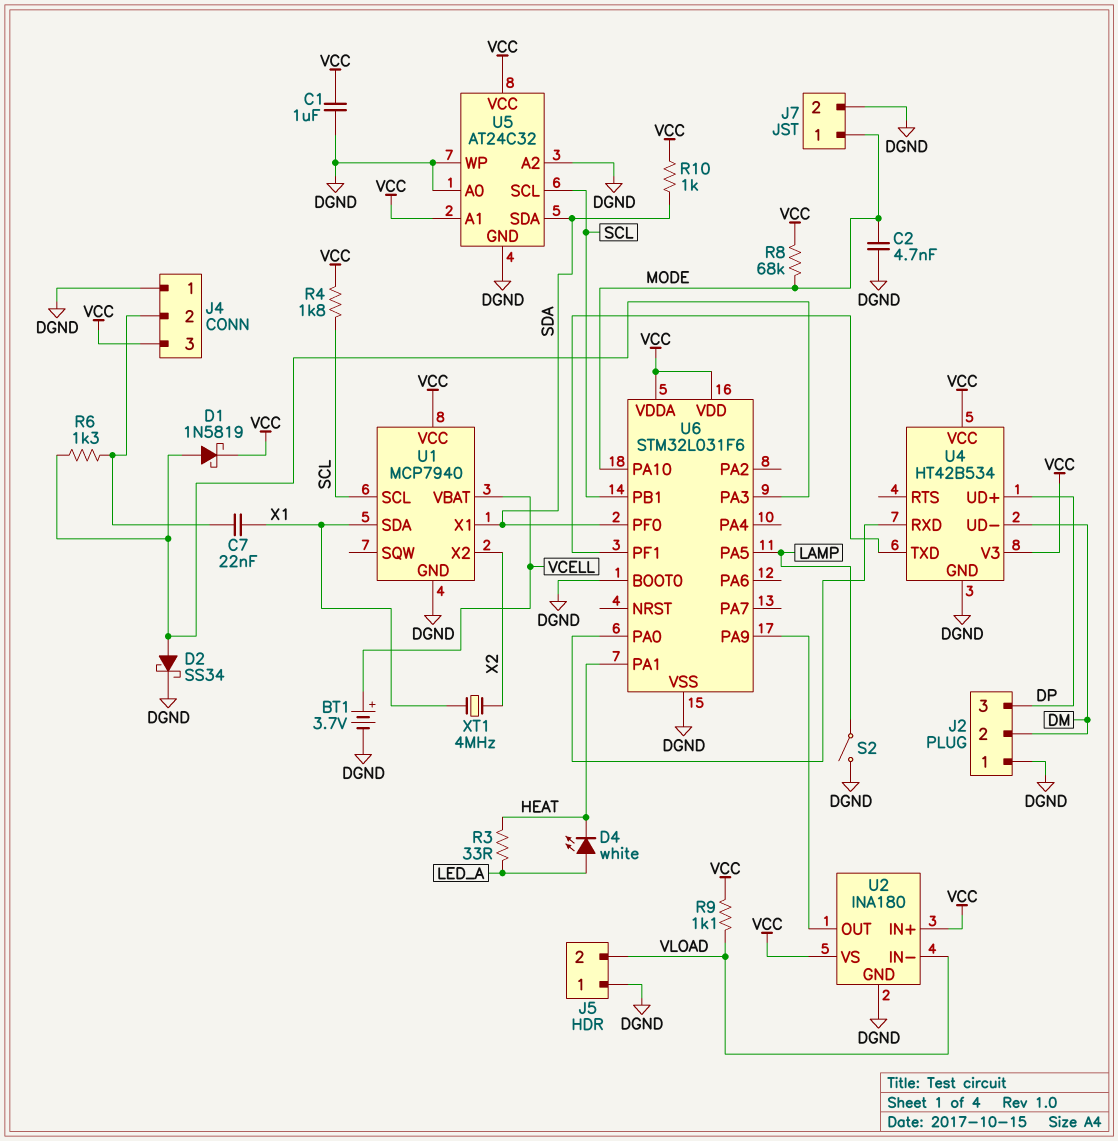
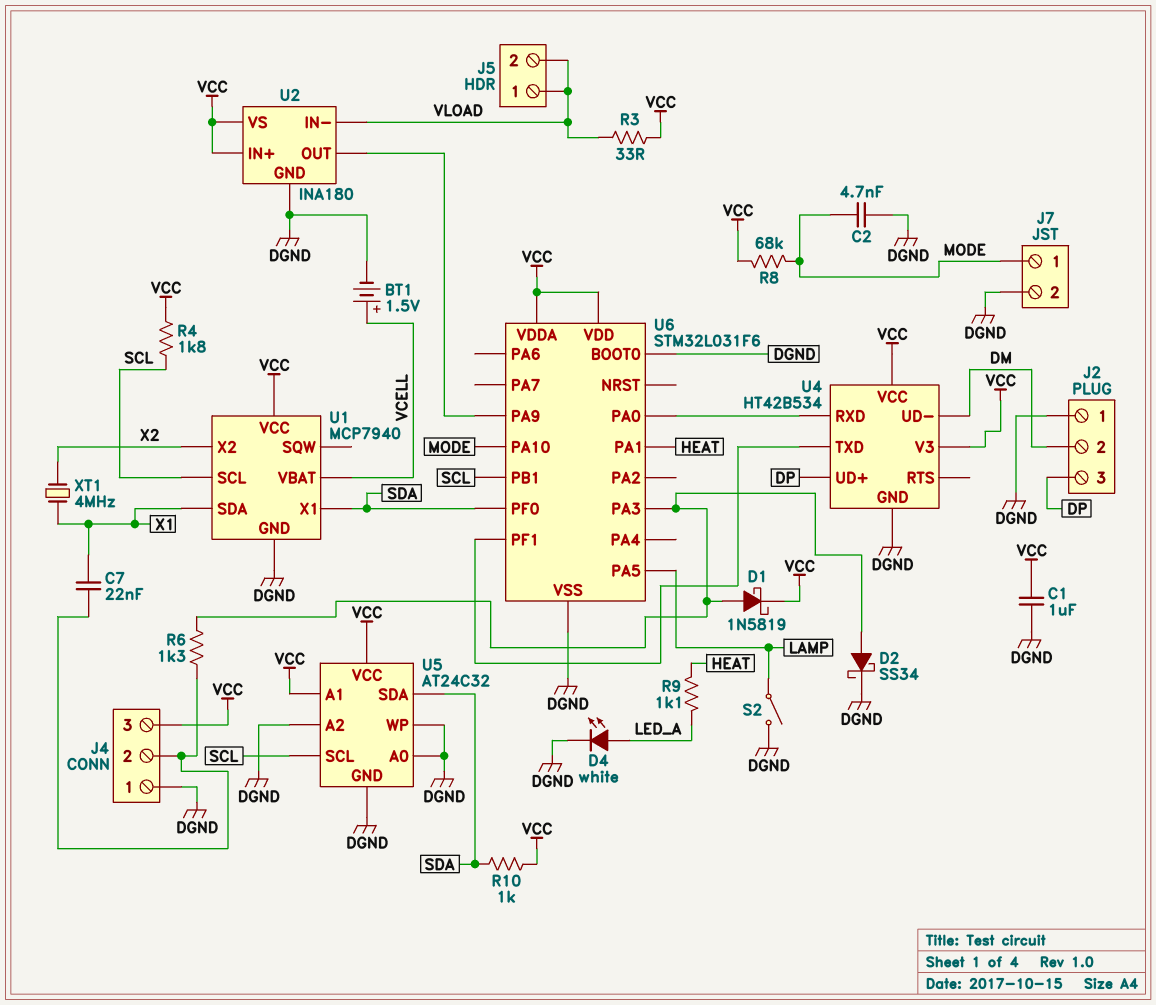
BT1: 3.7V (plus VCELL, minus DGND) -> 1.5V (plus VCELL, minus DGND)
D4: LED white (A LED_A, K HEAT) -> LED white (A LED_A, K DGND)
J5 pin 1: DGND -> VLOAD
R3: 33 (HEAT, LED_A) -> 33 (VCC, VLOAD)
R9: 1.1k (VCC, VLOAD) -> 1.1k (HEAT, LED_A)

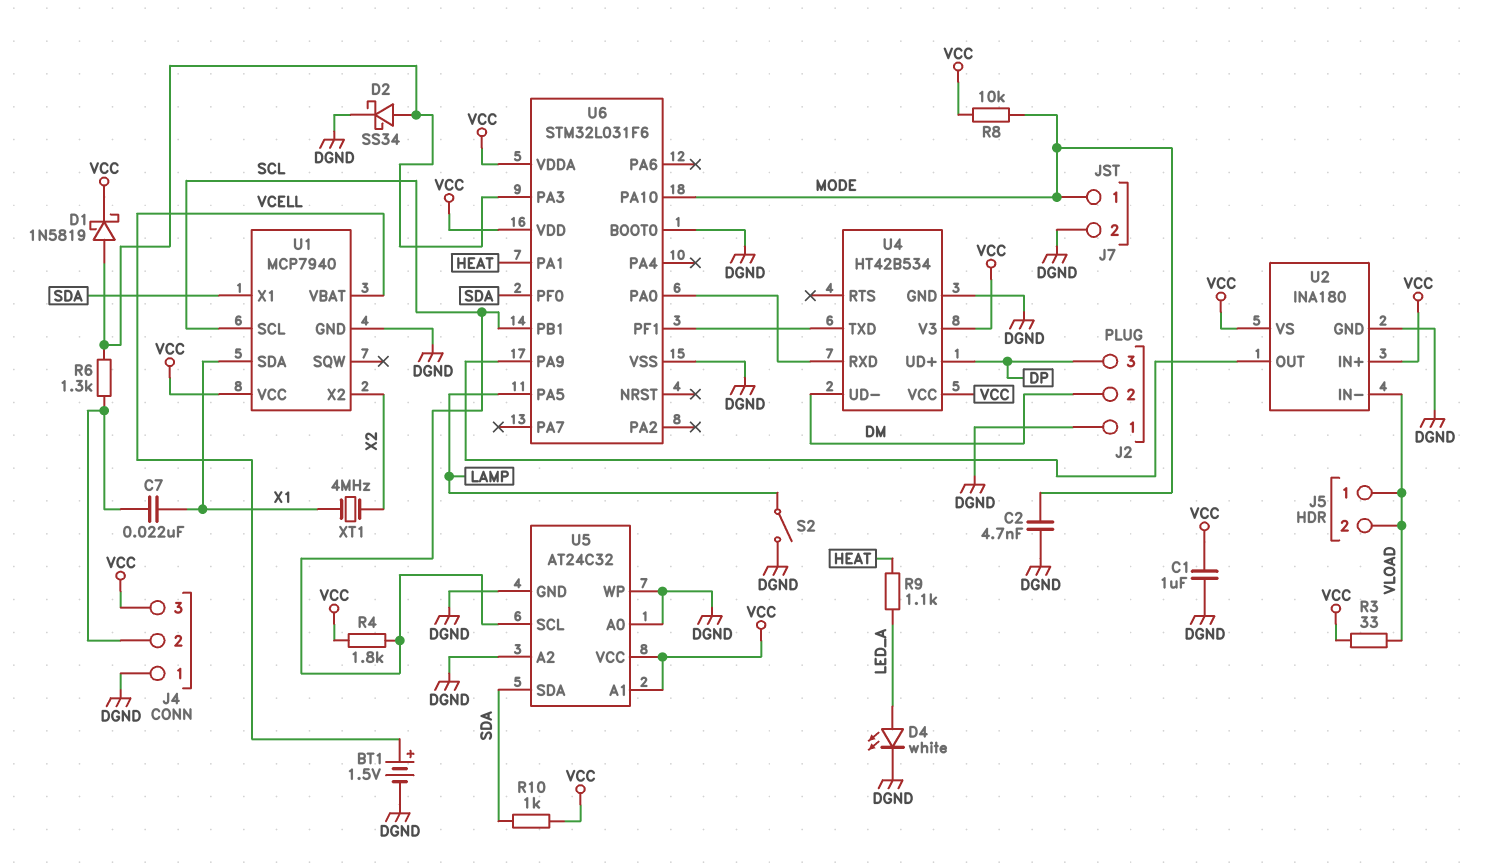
R8: 68k (MODE, VCC) -> 10k (MODE, VCC)

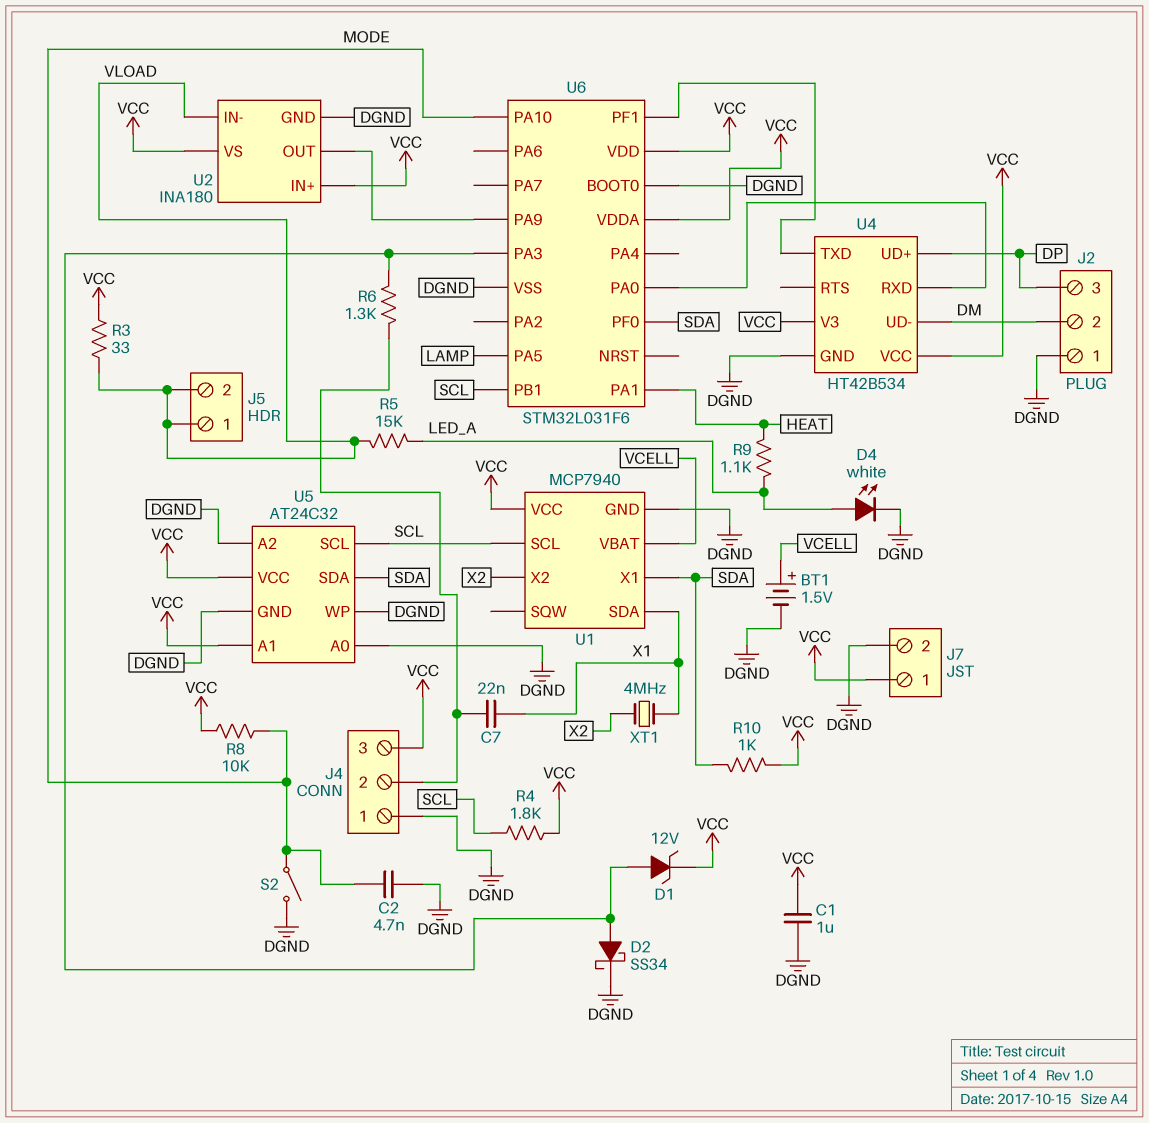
D1: schottky 1N5819 (A U6/PA3, K VCC) -> zener 12V (A U6/PA3, K VCC)
J7 pin 1: MODE -> VCC
R5: none -> 15k (LED_A, VLOAD)
S2: switch (DGND, LAMP) -> switch (DGND, MODE)

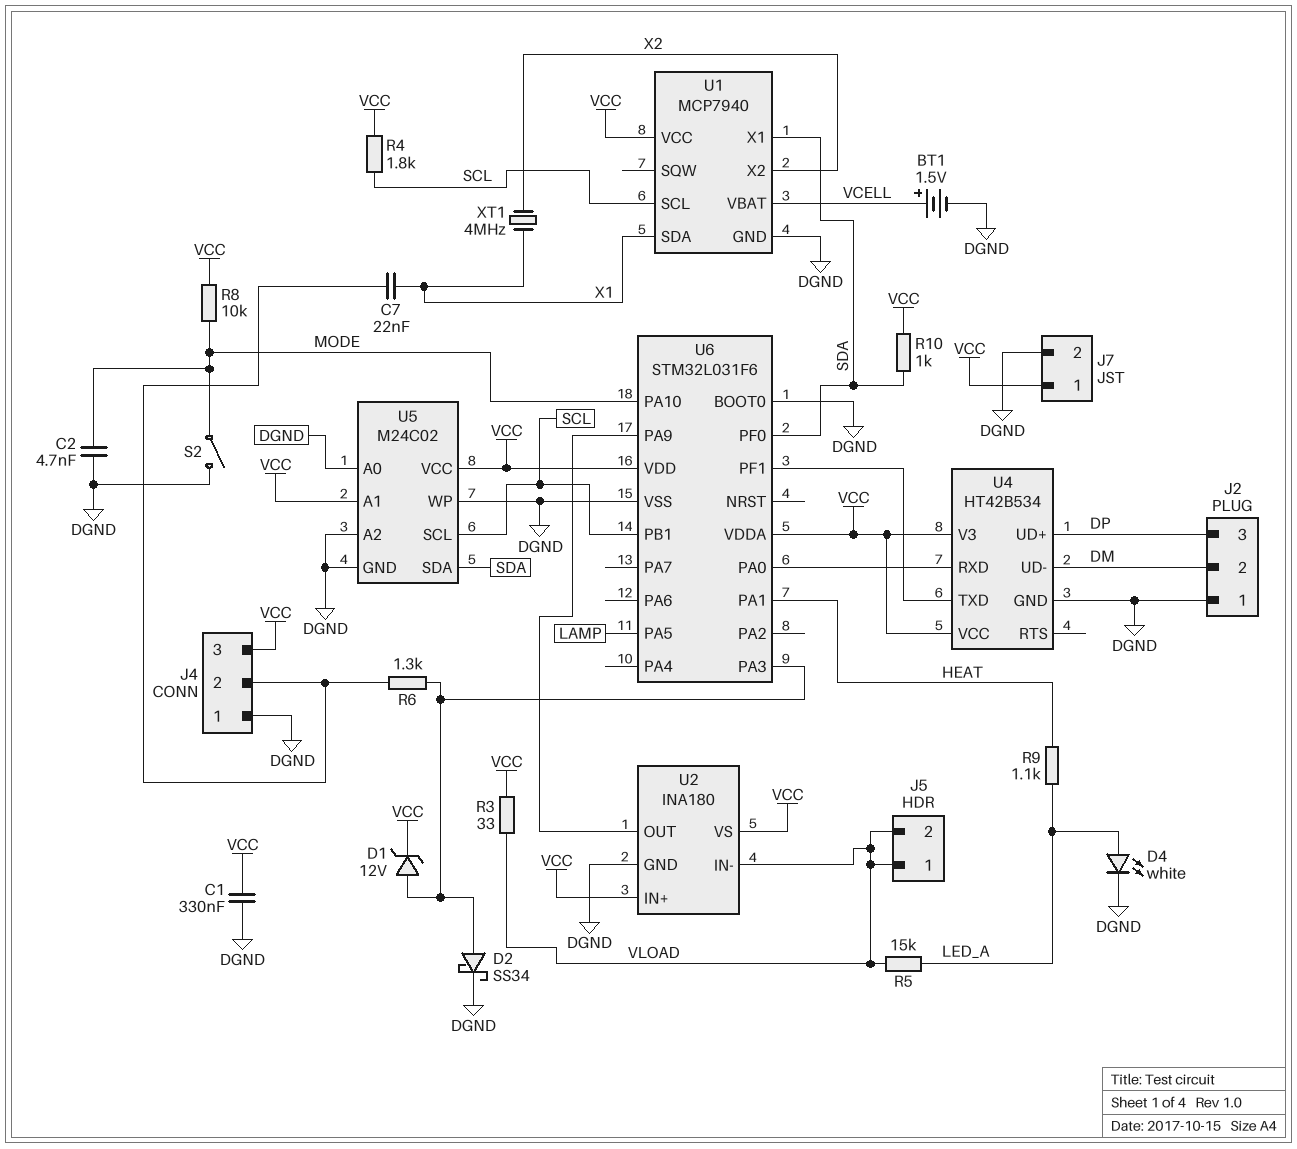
C1: 1uF (DGND, VCC) -> 330nF (DGND, VCC)
U5: AT24C32 -> M24C02

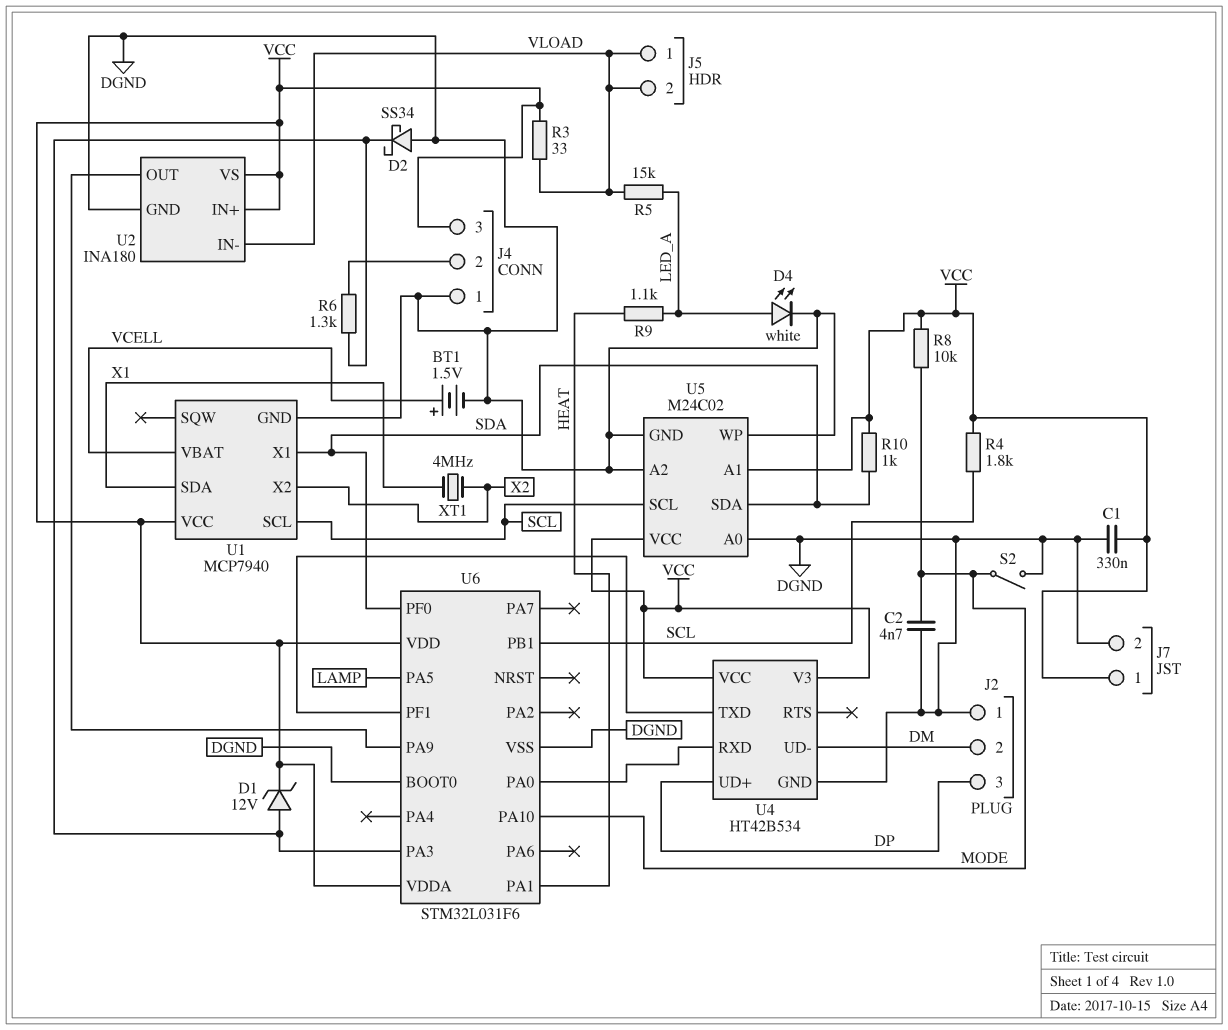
C7: 22nF (J4/2, X1) -> none
D2: schottky SS34 (A U6/PA3, K DGND) -> schottky SS34 (A DGND, K U6/PA3)

